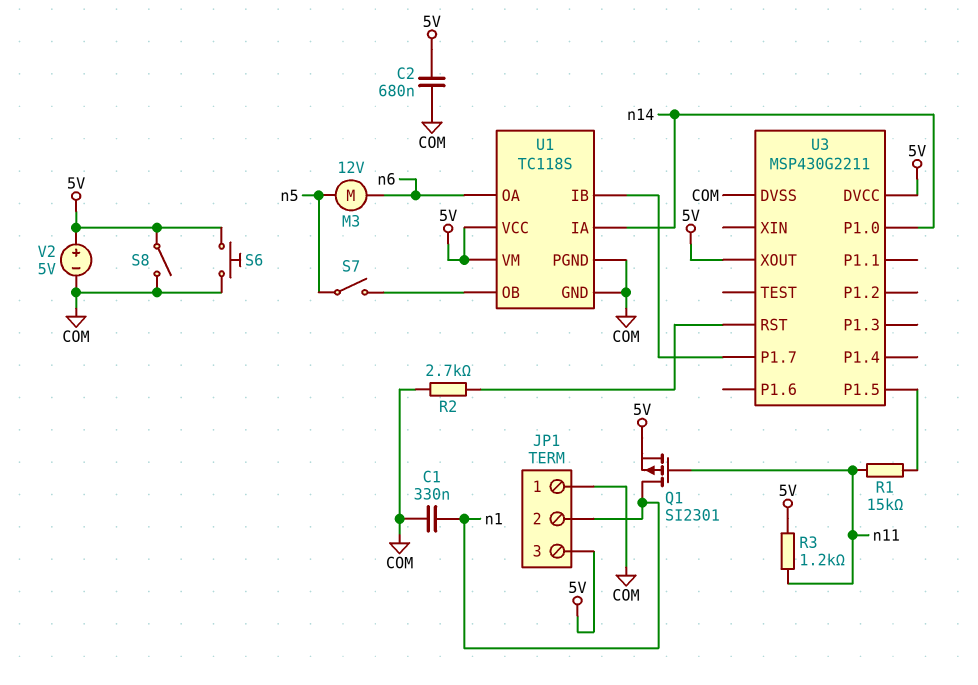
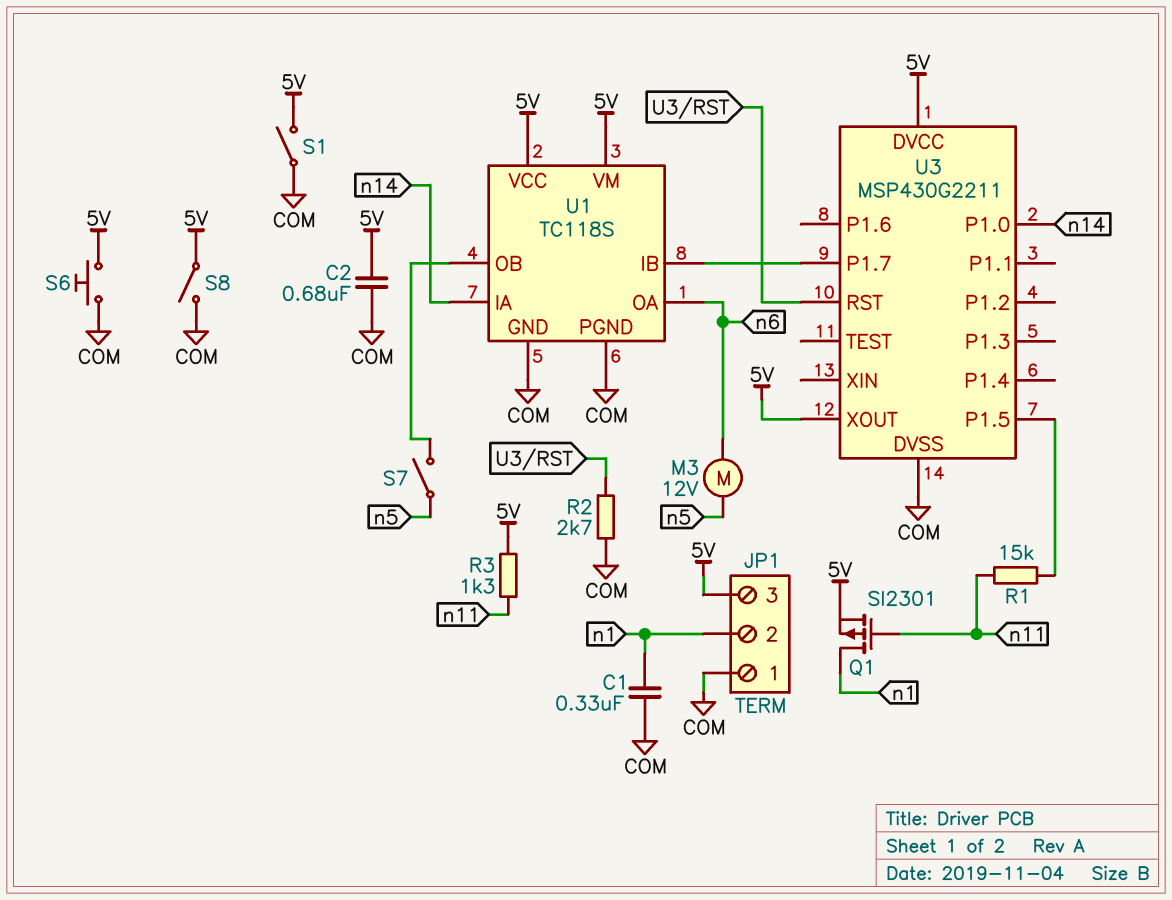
R3: 1.2k (5V, n11) -> 1.3k (5V, n11)
S1: none -> switch (5V, COM)
V2: 5V (plus 5V, minus COM) -> none

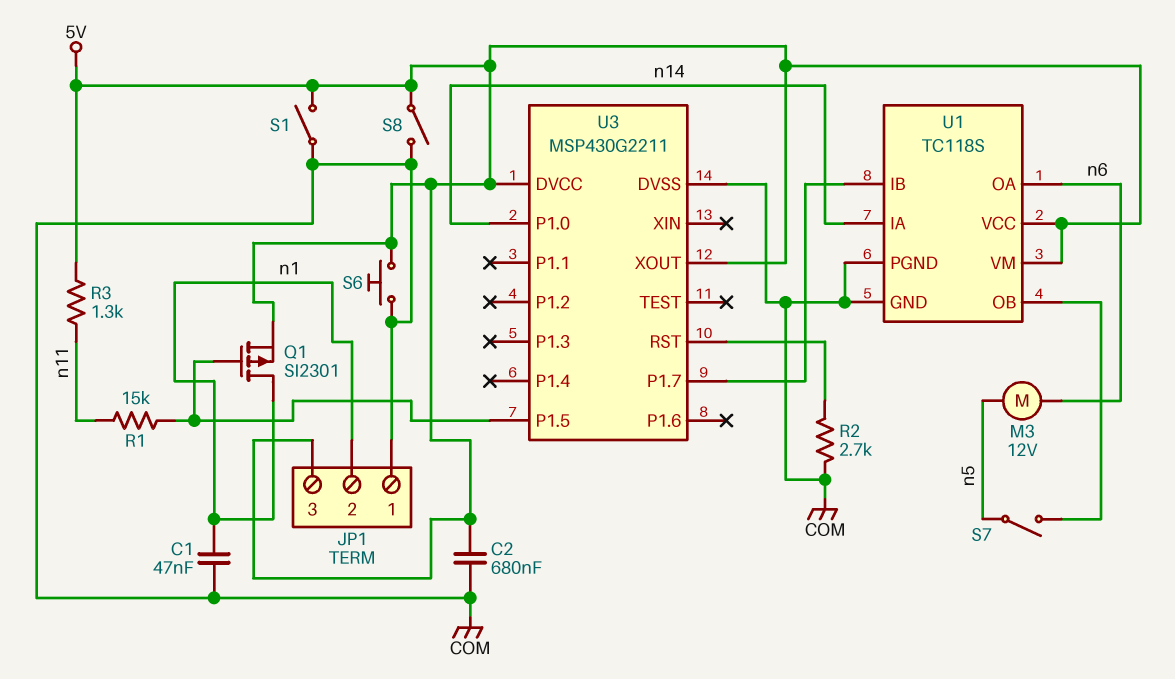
C1: 330nF (COM, n1) -> 47nF (COM, n1)
Q1: PMOS SI2301 (G n11, D n1, S 5V) -> PMOS SI2301 (G U3/P1.5, D n1, S 5V)

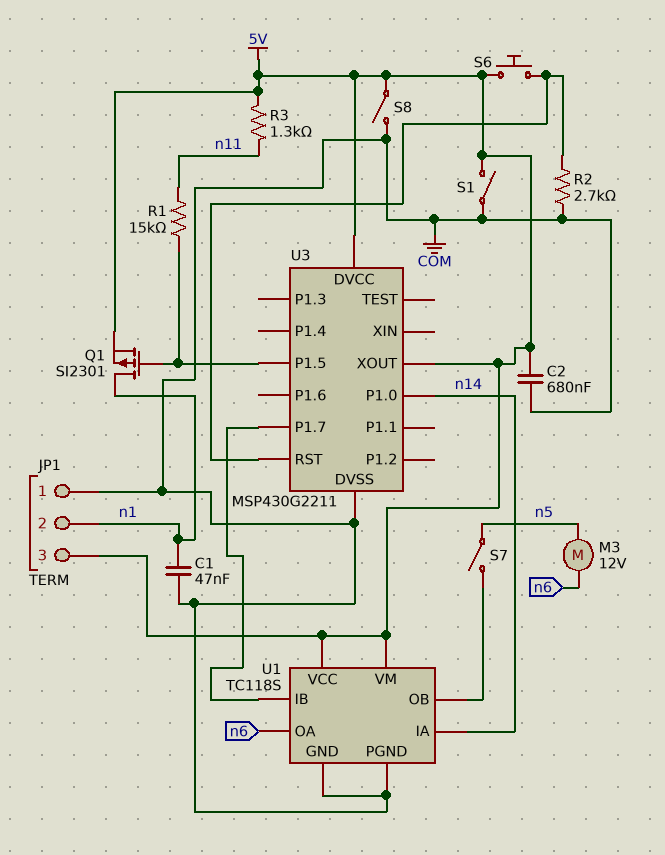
S6: button (5V, COM) -> button (5V, U3/RST)

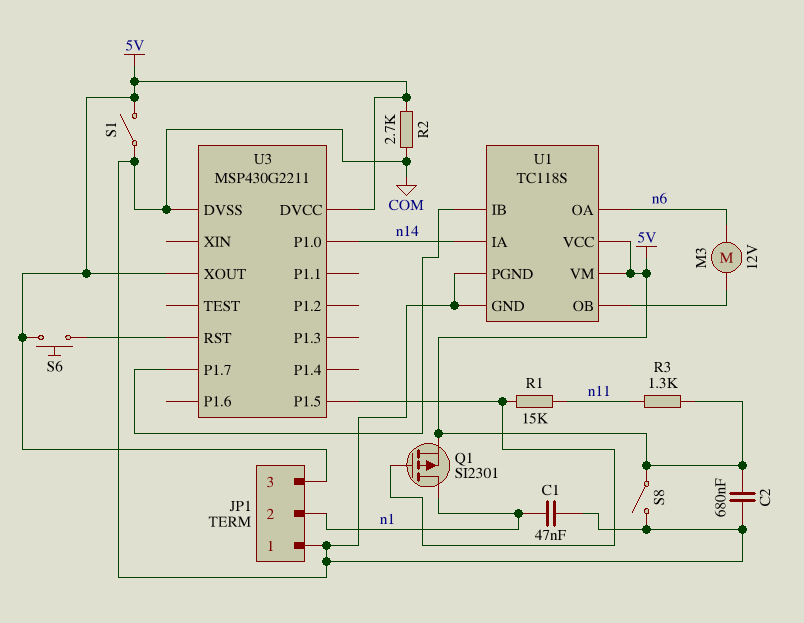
M3: motor 12V (n5, n6) -> motor 12V (U1/OB, n6)
R2: 2.7k (COM, U3/RST) -> 2.7k (5V, COM)
S7: switch (U1/OB, n5) -> none

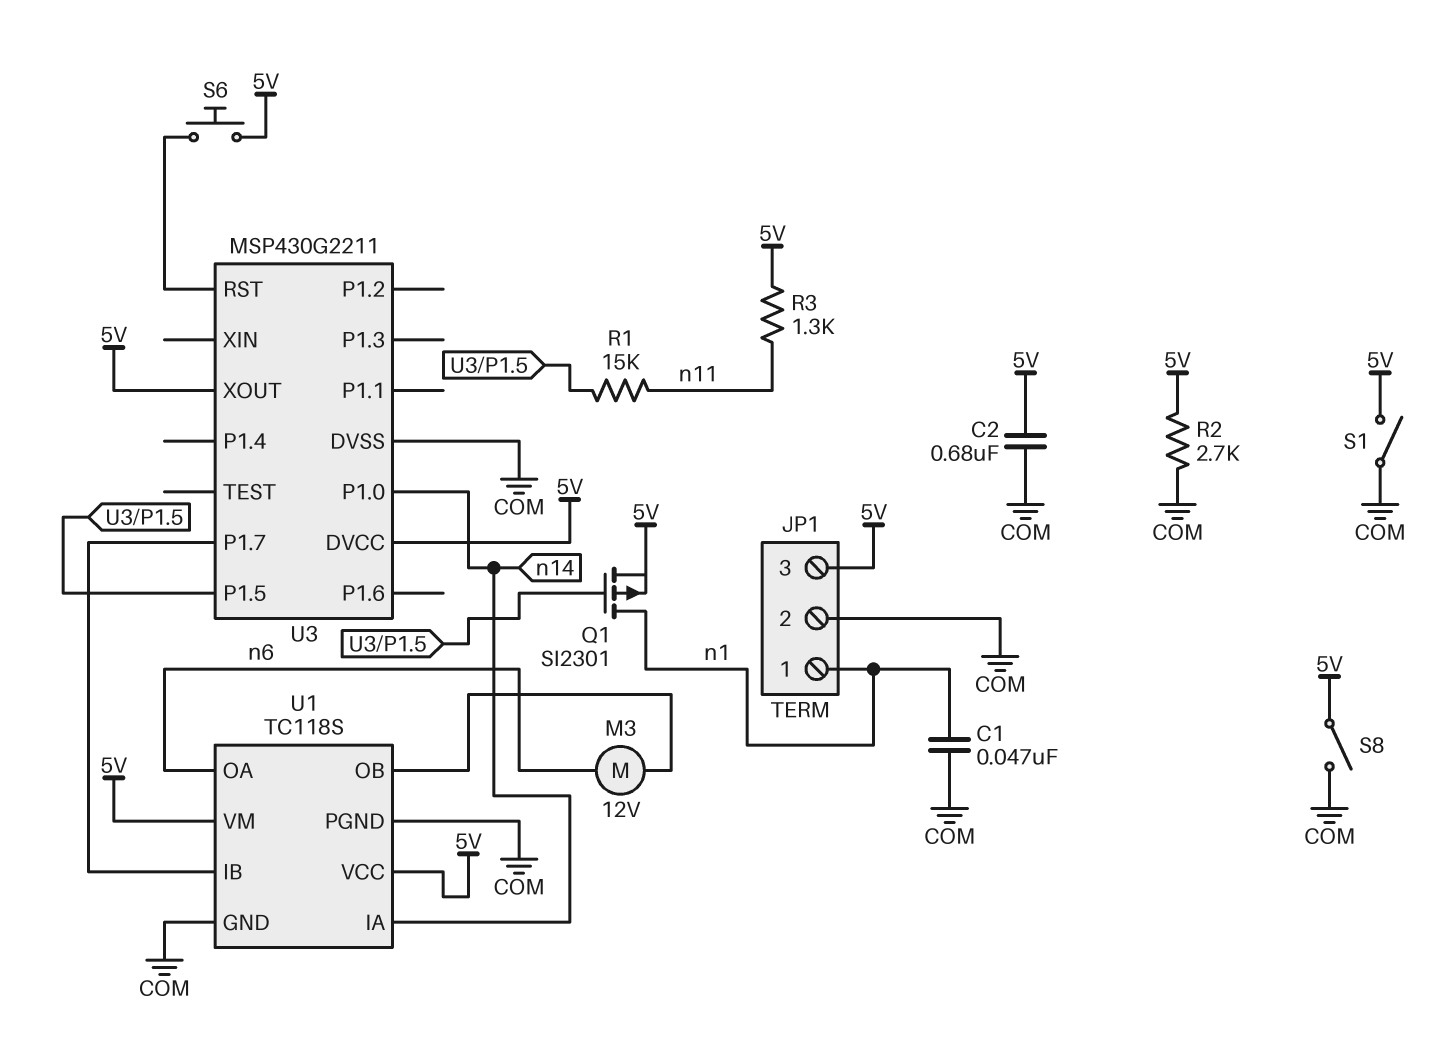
JP1 pin 1: COM -> n1
JP1 pin 2: n1 -> COM

